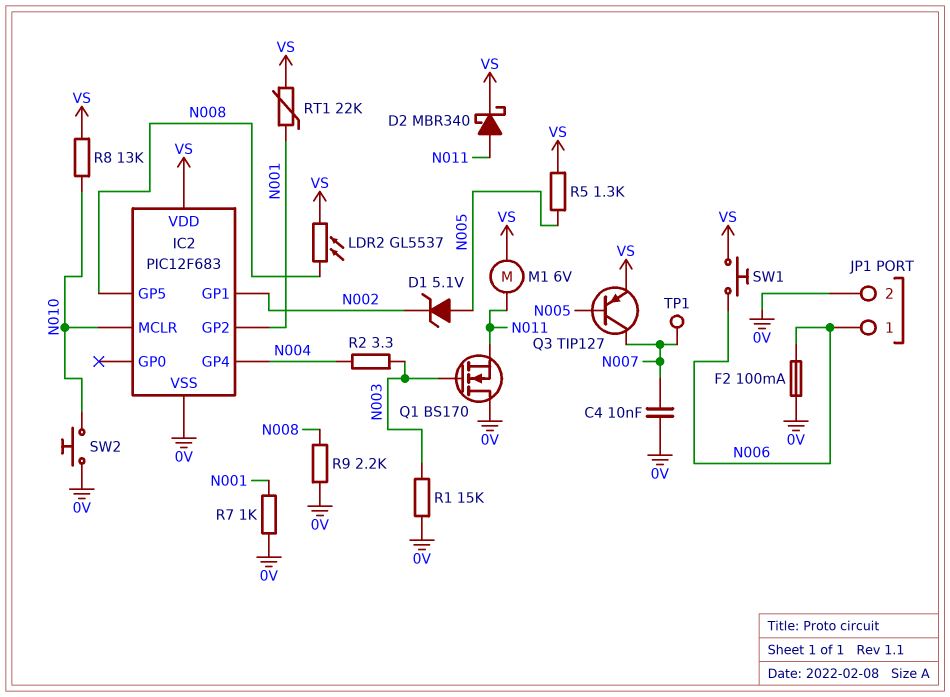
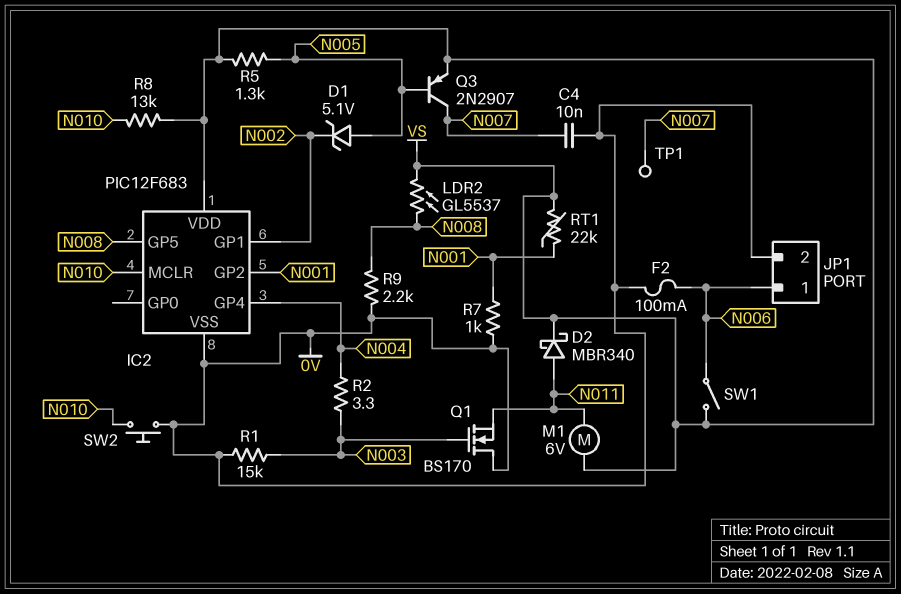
Q3: PNP TIP127 (B N005, C N007, E VS) -> PNP 2N2907 (B N005, C N007, E VS)
SW1: button (N006, VS) -> switch (N006, VS)

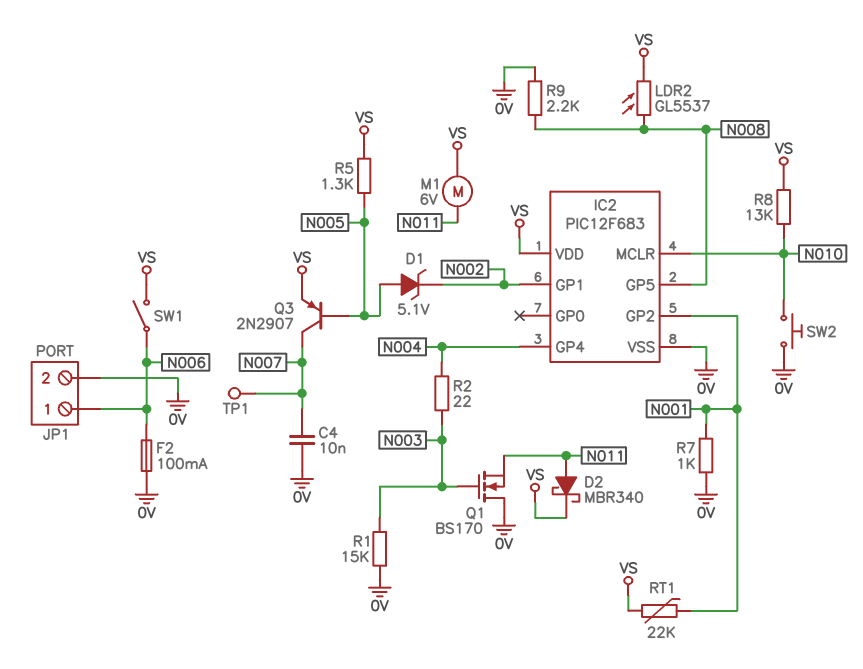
R2: 3.3 (N003, N004) -> 22 (N003, N004)

